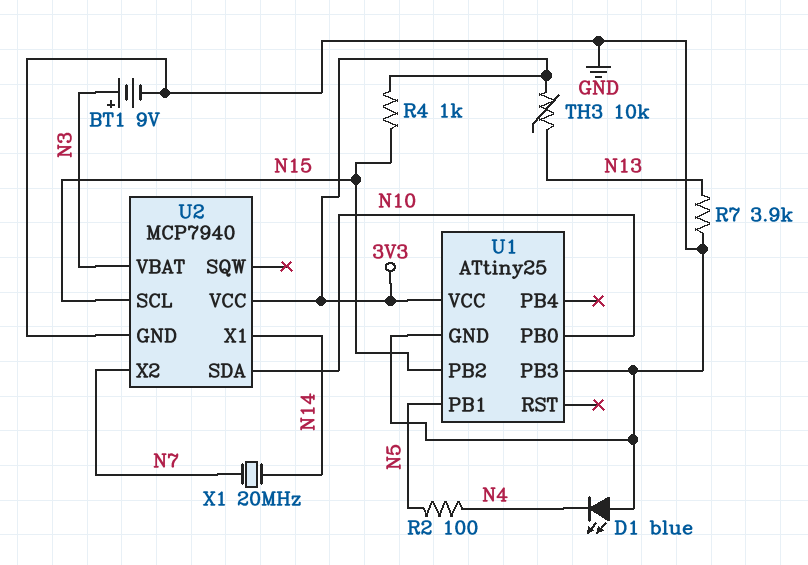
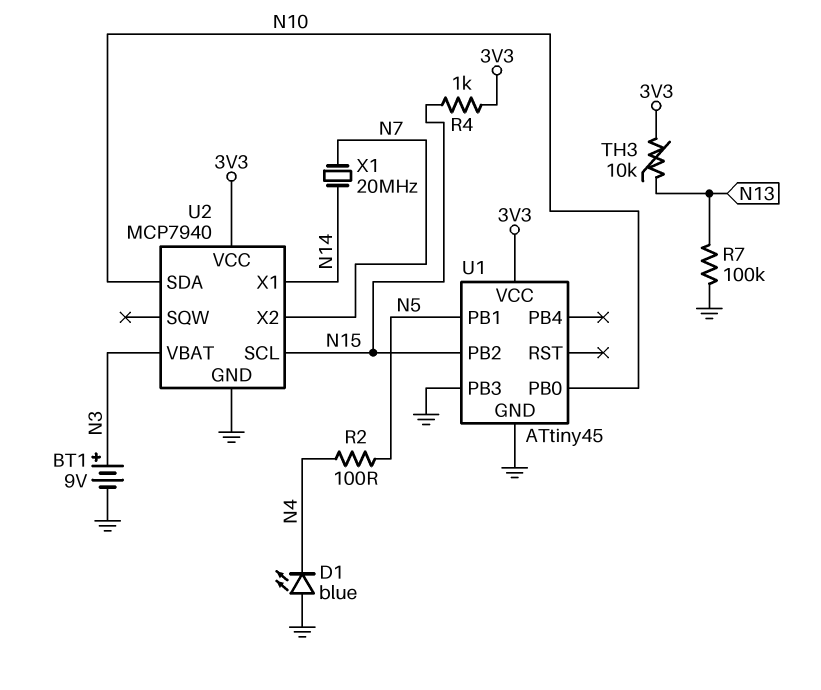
R7: 3.9k (GND, N13) -> 100k (GND, N13)
U1: ATtiny25 -> ATtiny45

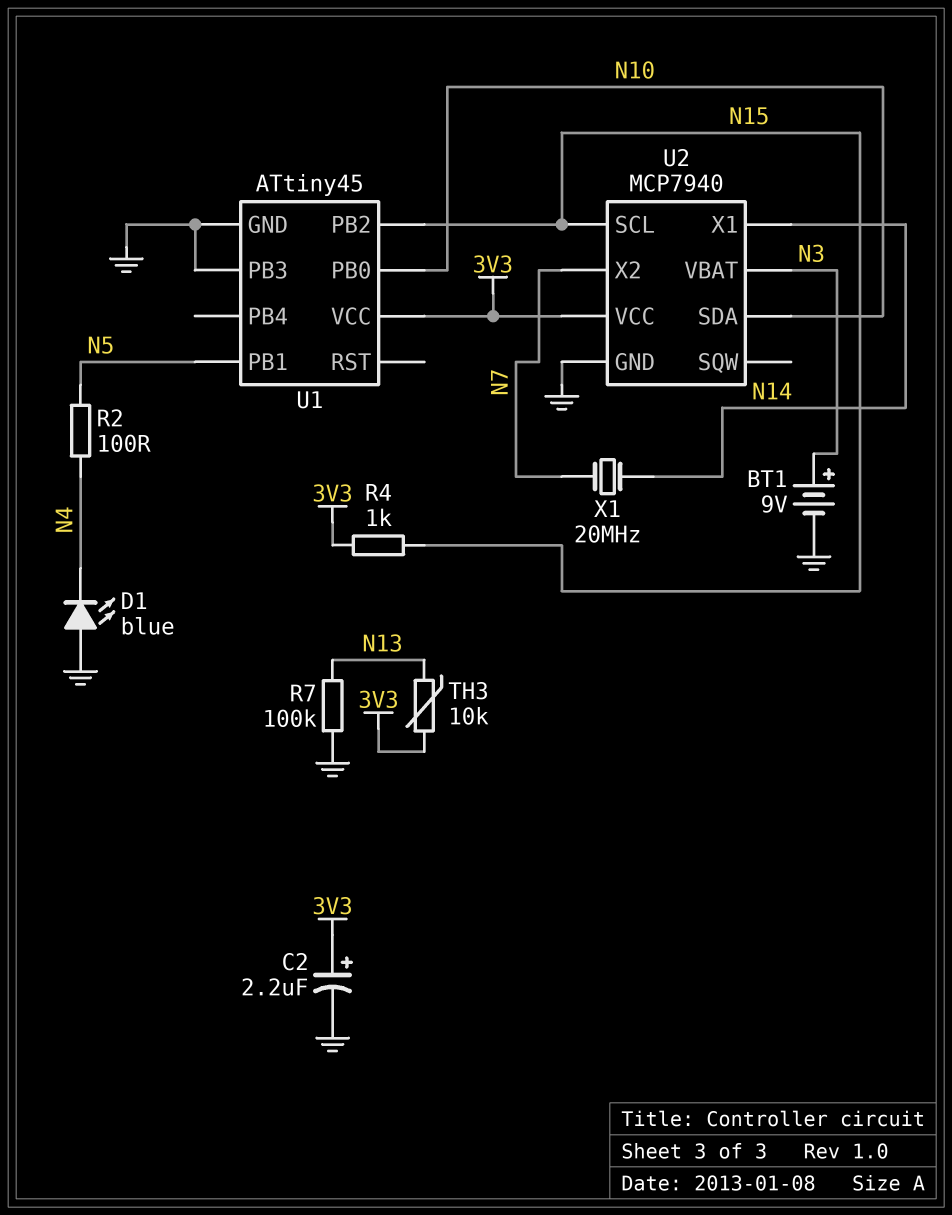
C2: none -> 2.2uF (plus 3V3, minus GND)

